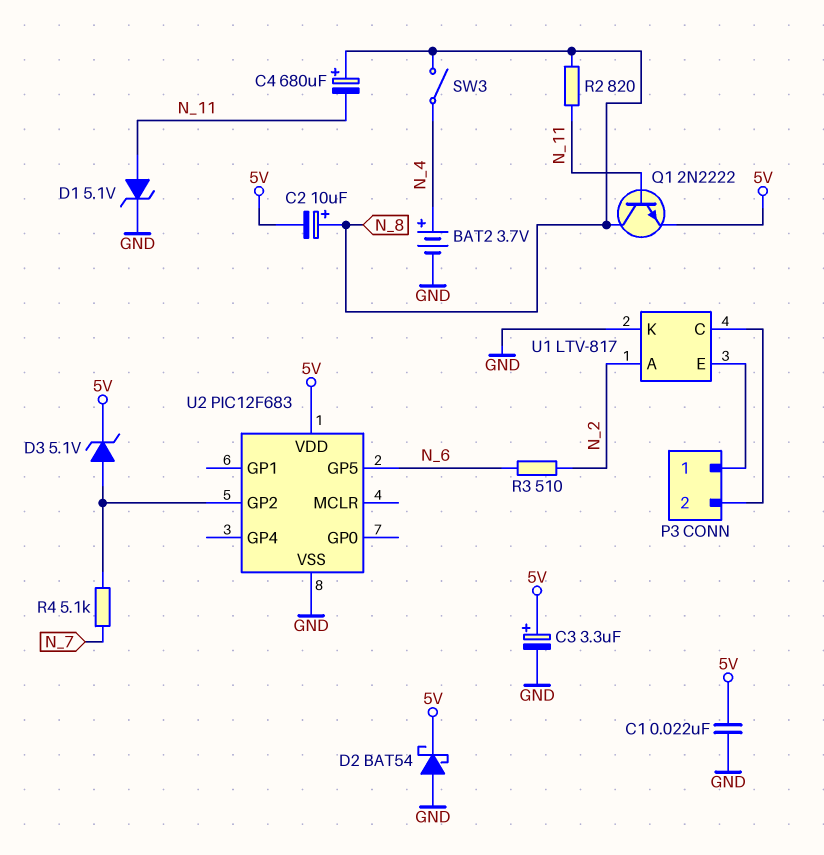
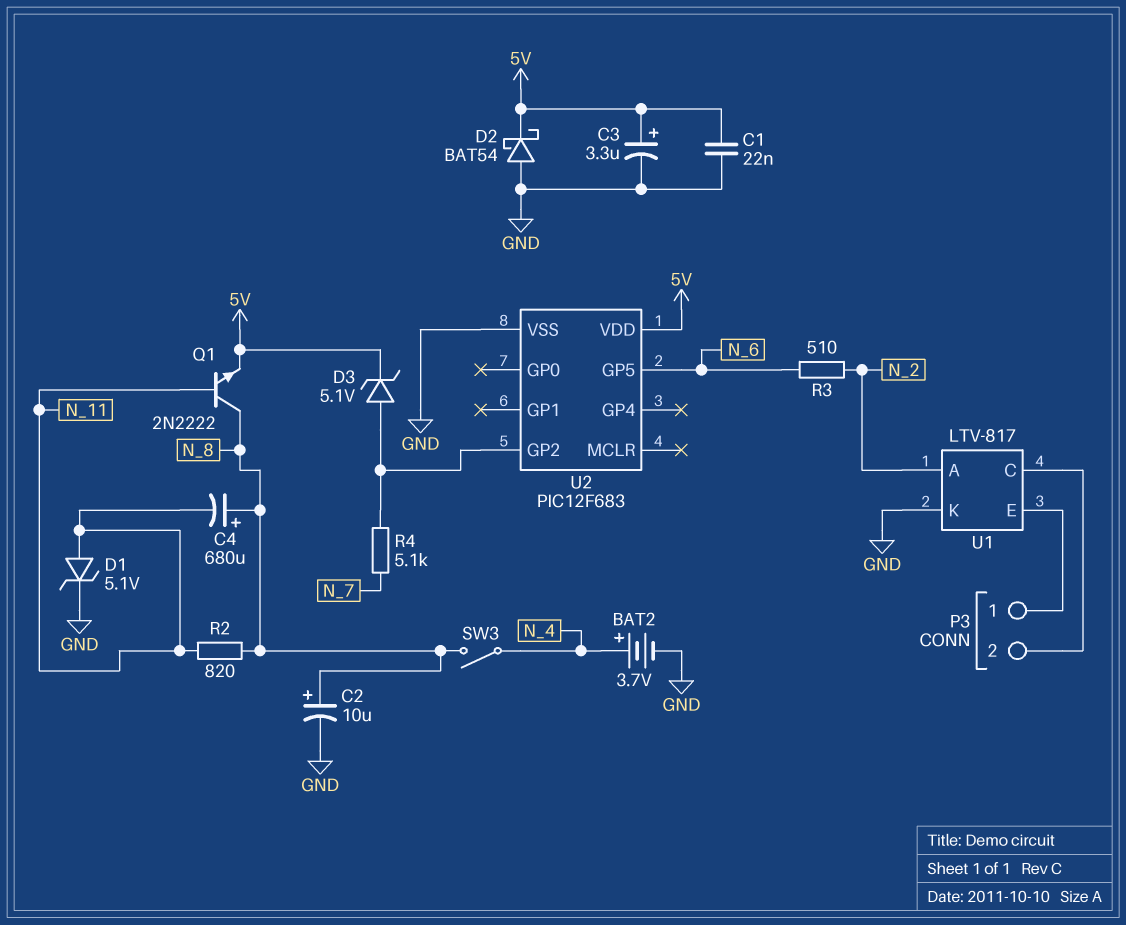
C2: 10uF (plus N_8, minus 5V) -> 10uF (plus N_8, minus GND)

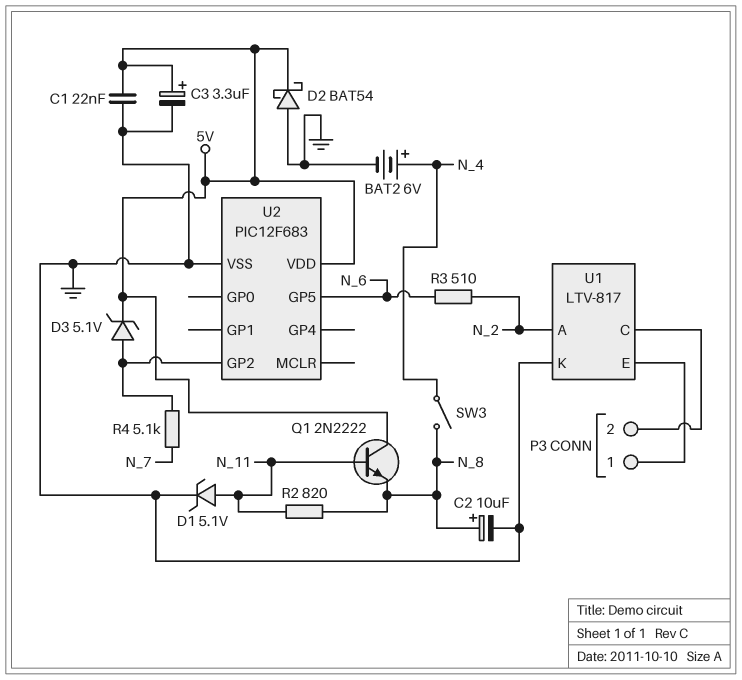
BAT2: 3.7V (plus N_4, minus GND) -> 6V (plus N_4, minus GND)
C4: 680uF (plus N_8, minus N_11) -> none
Q1: NPN 2N2222 (B N_11, C N_8, E 5V) -> NPN 2N2222 (B N_11, C 5V, E N_8)

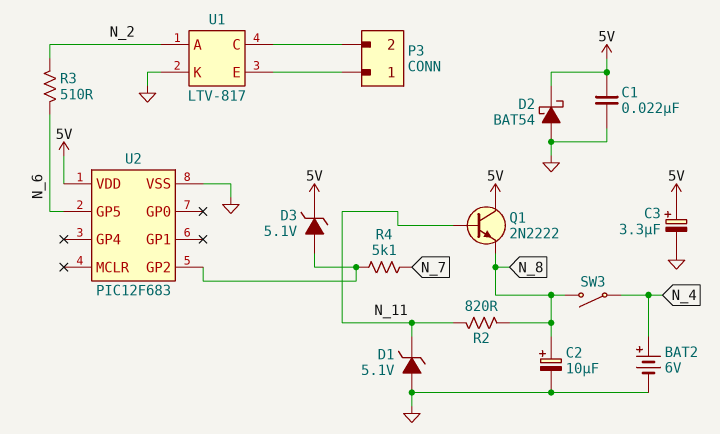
D1: zener 5.1V (A N_11, K GND) -> zener 5.1V (A GND, K N_11)

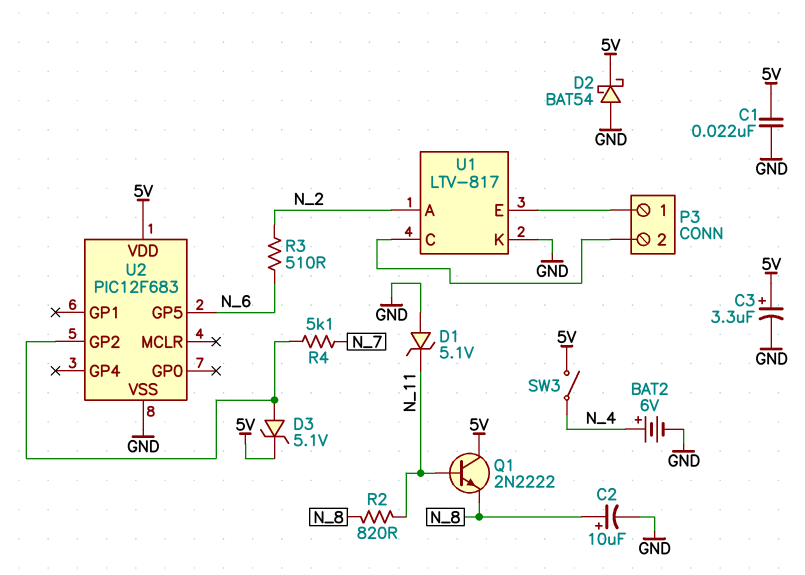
SW3: switch (N_4, N_8) -> switch (5V, N_4)

